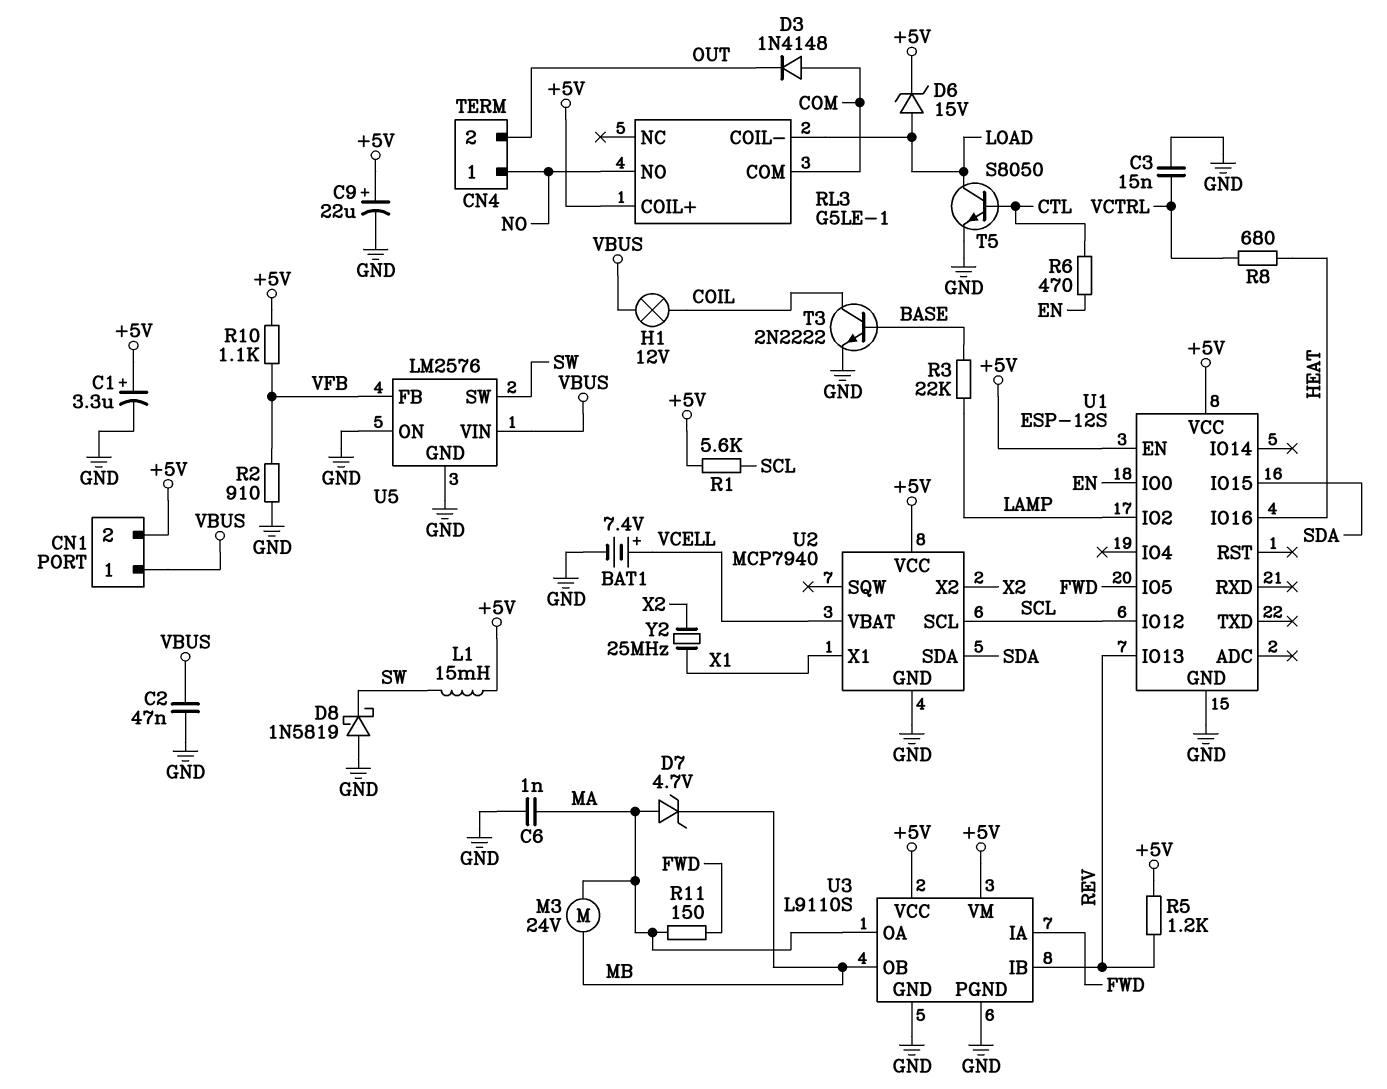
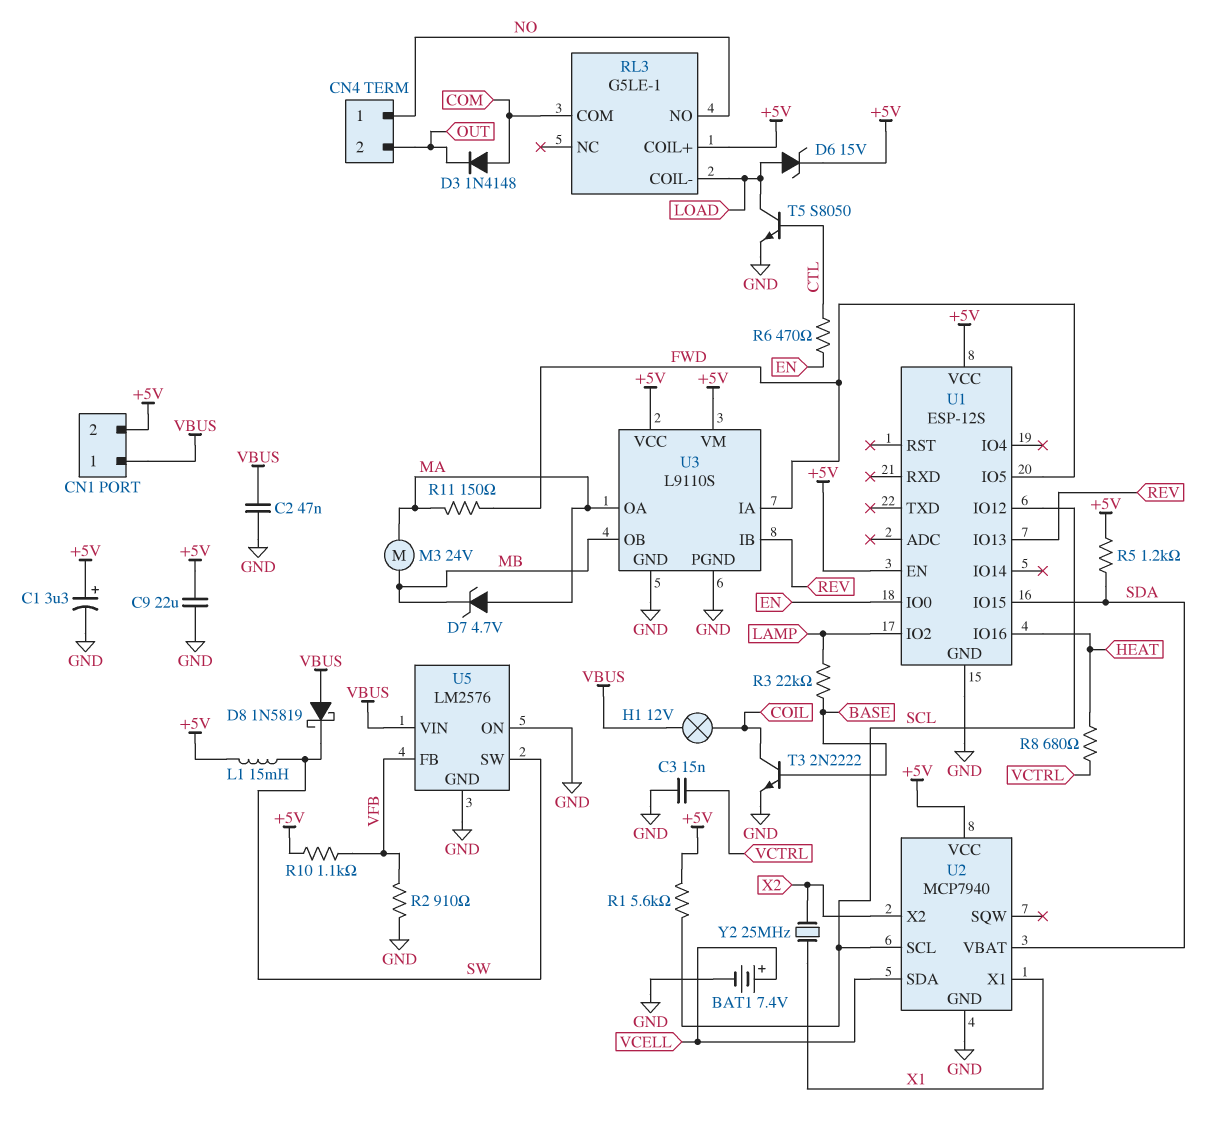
C6: 1nF (GND, MA) -> none
C9: 22uF (plus +5V, minus GND) -> 22uF (+5V, GND)
D8: schottky 1N5819 (A GND, K SW) -> schottky 1N5819 (A VBUS, K SW)
R5: 1.2k (+5V, REV) -> 1.2k (+5V, SDA)
U2 pin SDA: SDA -> VCELL
U2 pin VBAT: VCELL -> SDA

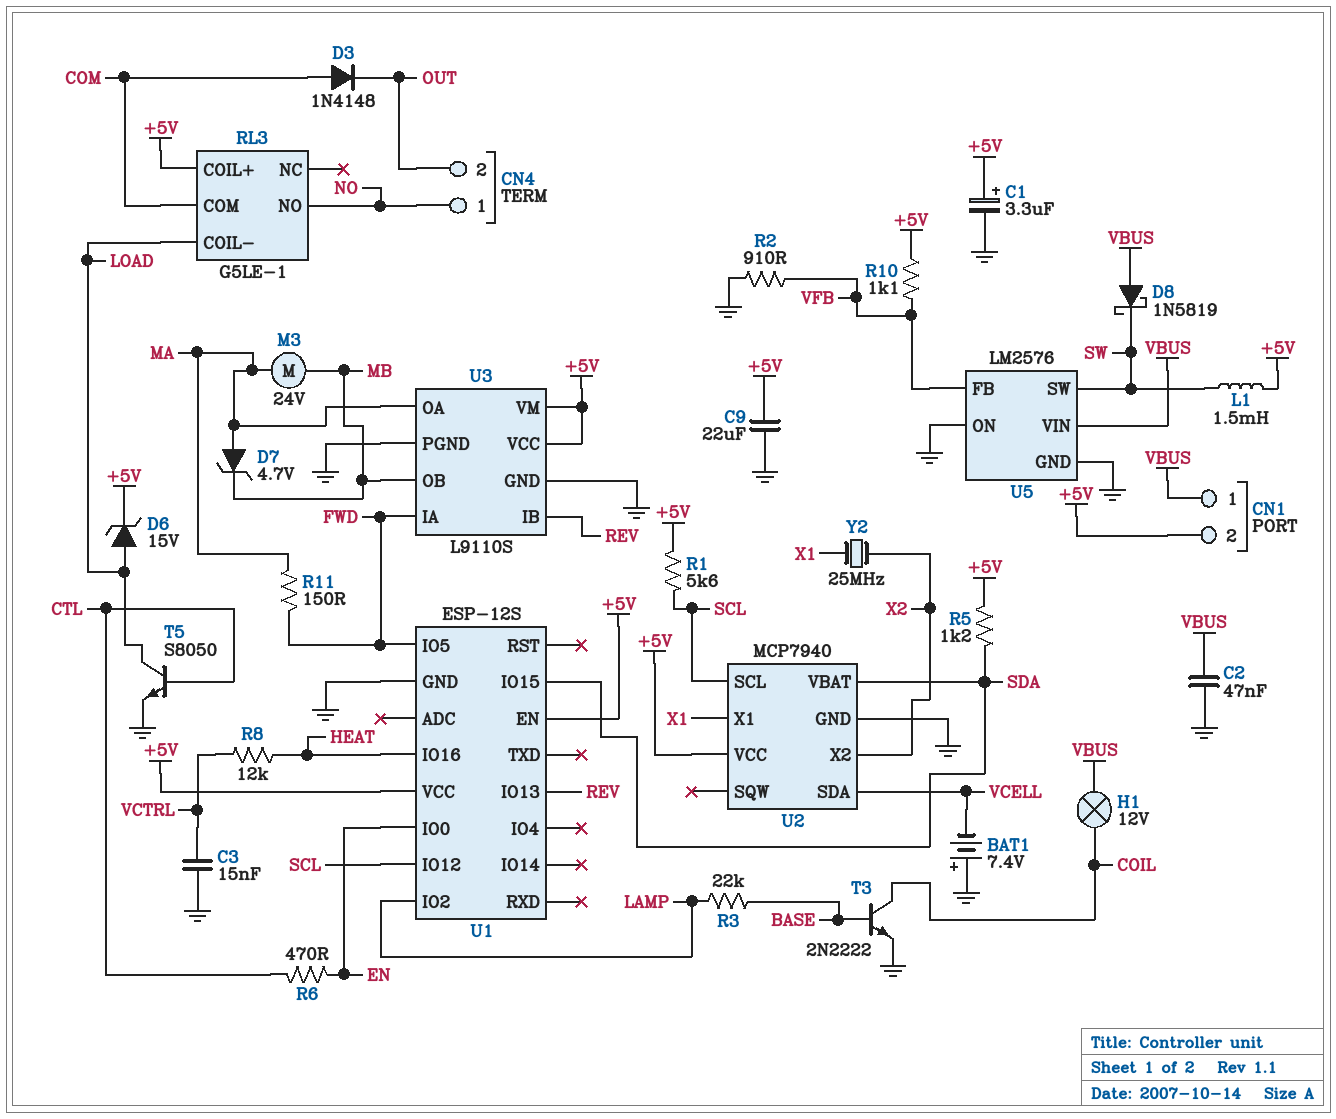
BAT1: 7.4V (plus VCELL, minus GND) -> 7.4V (plus GND, minus VCELL)
L1: 15mH (+5V, SW) -> 1.5mH (+5V, SW)
R8: 680 (HEAT, VCTRL) -> 12k (HEAT, VCTRL)

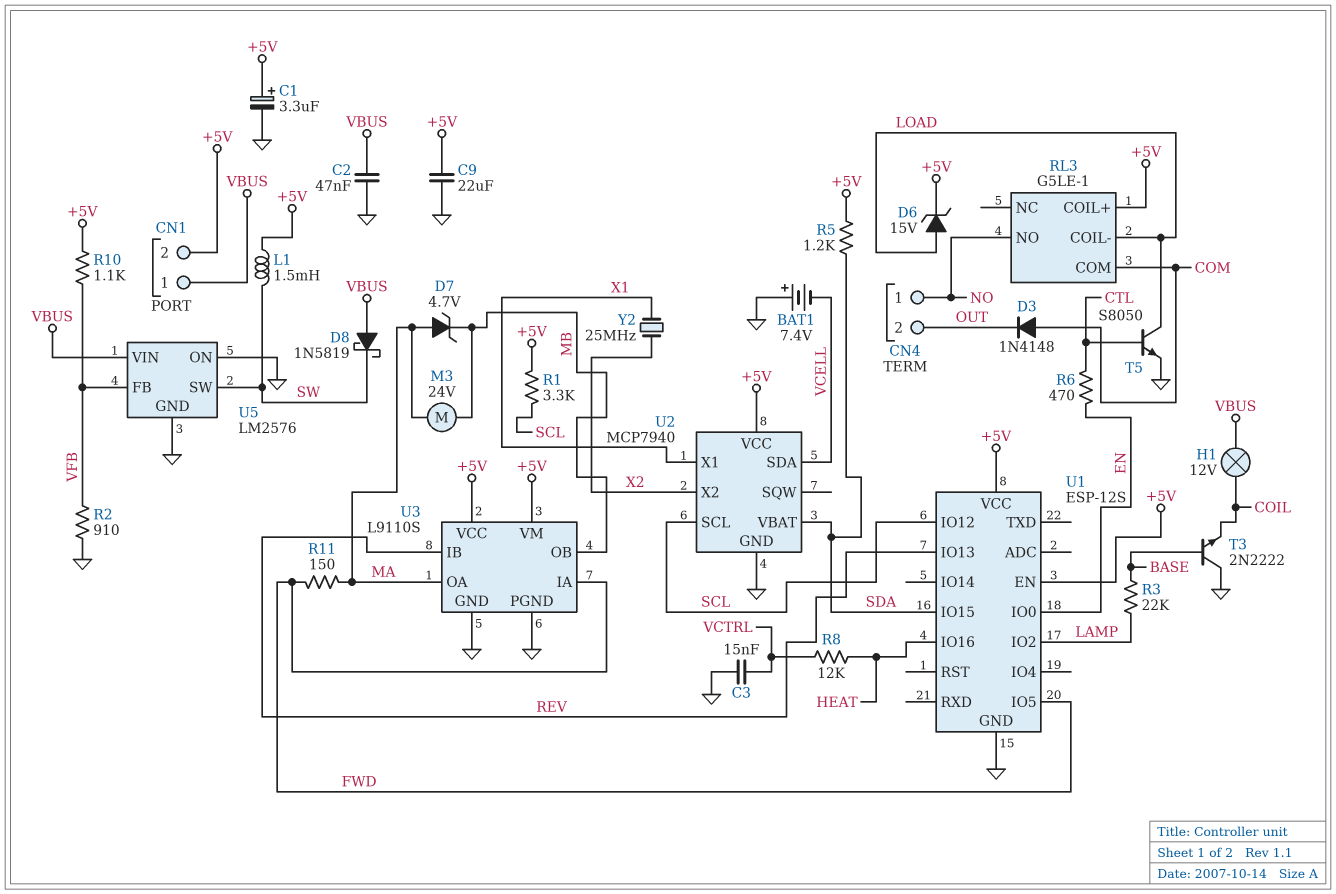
R1: 5.6k (+5V, SCL) -> 3.3k (+5V, SCL)
T3: NPN 2N2222 (B BASE, C COIL, E GND) -> NPN 2N2222 (B BASE, C GND, E COIL)

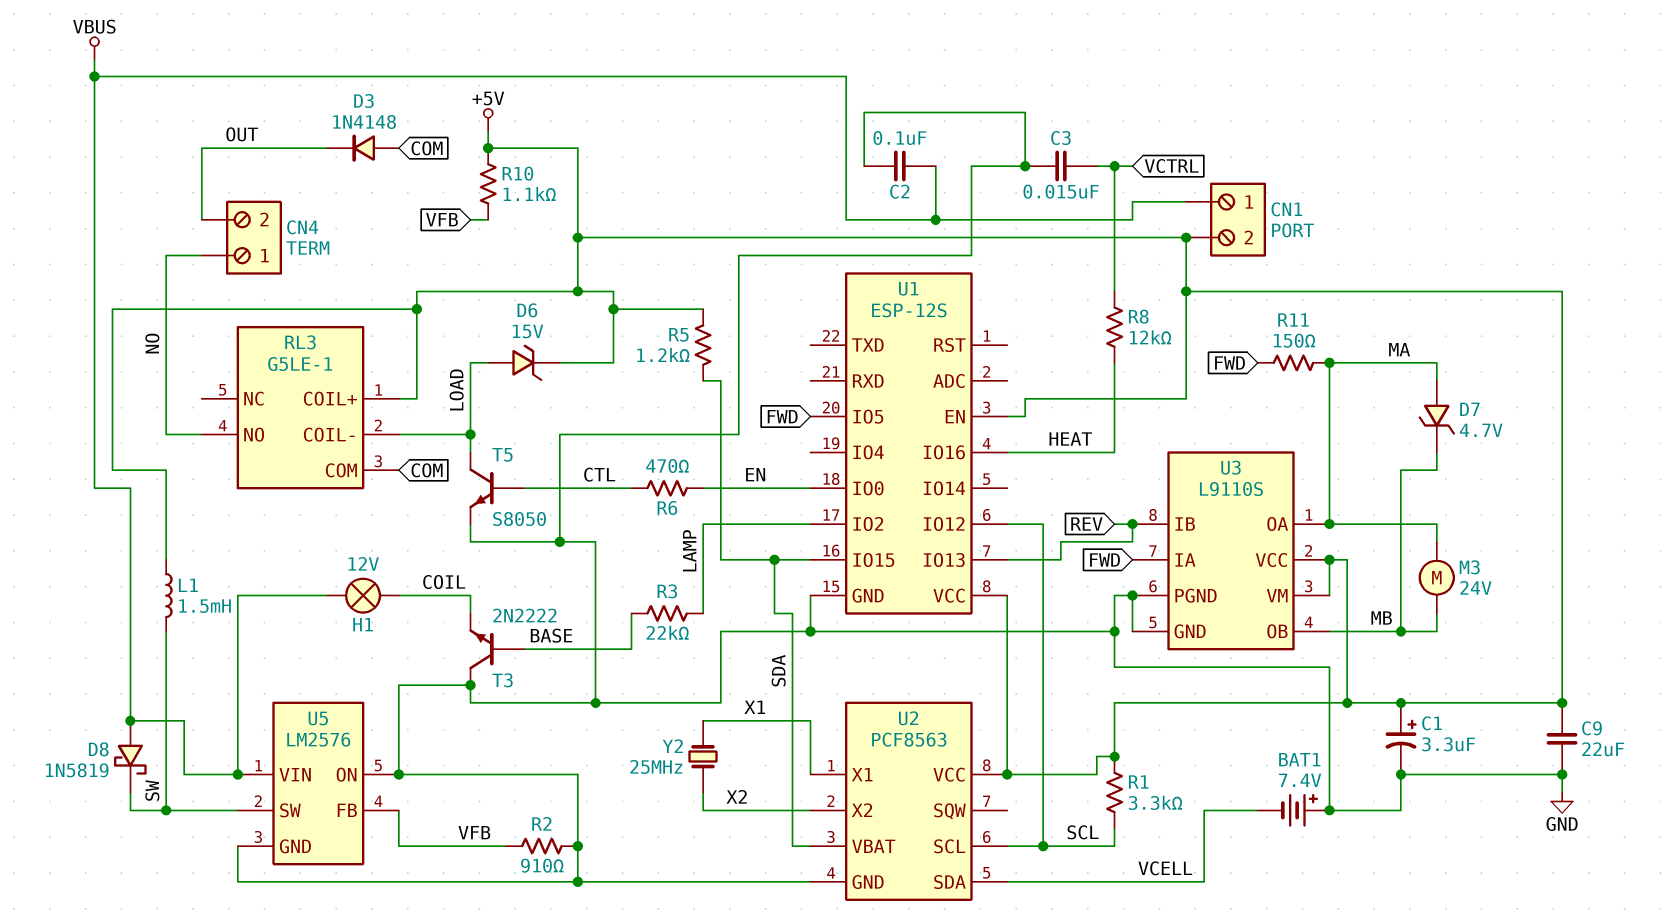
C2: 47nF (GND, VBUS) -> 100nF (GND, VBUS)
U2: MCP7940 -> PCF8563

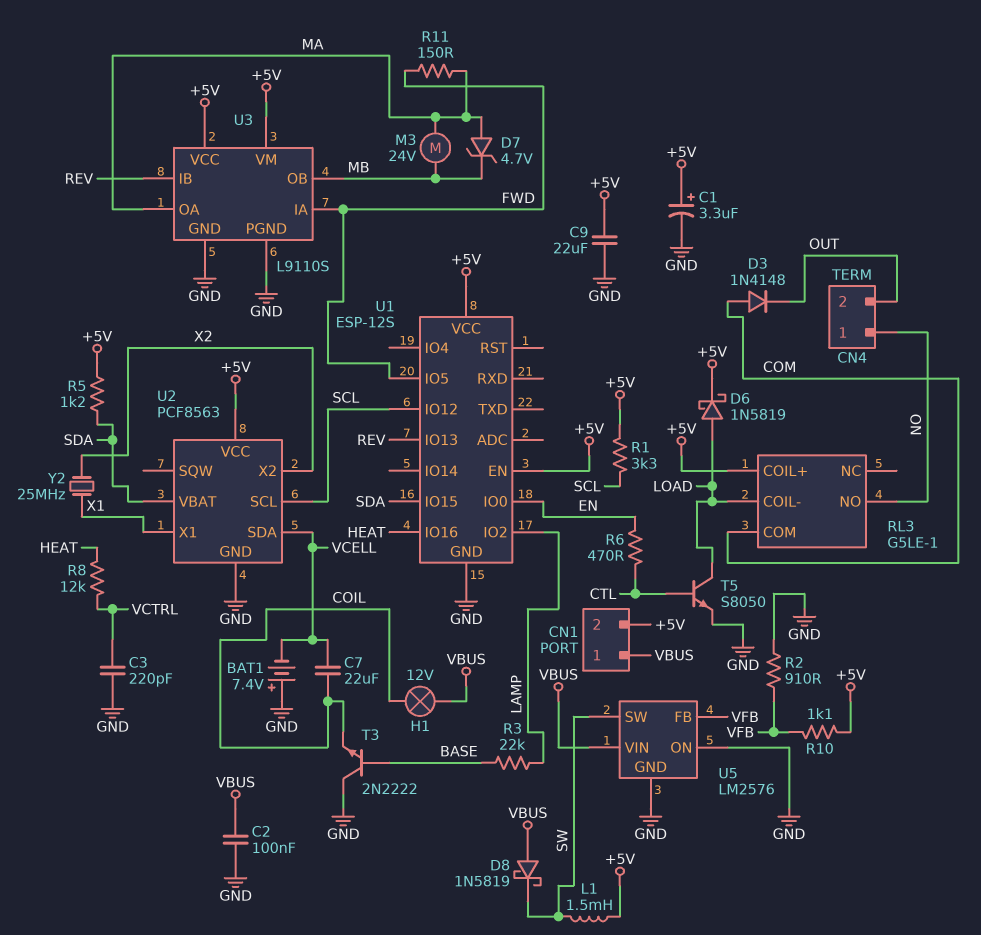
C3: 15nF (GND, VCTRL) -> 220pF (GND, VCTRL)
C7: none -> 22uF (COIL, VCELL)
D6: zener 15V (A LOAD, K +5V) -> schottky 1N5819 (A LOAD, K +5V)

